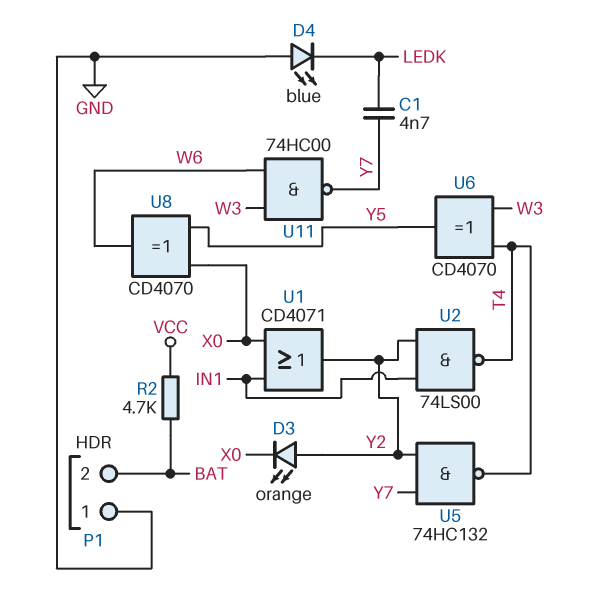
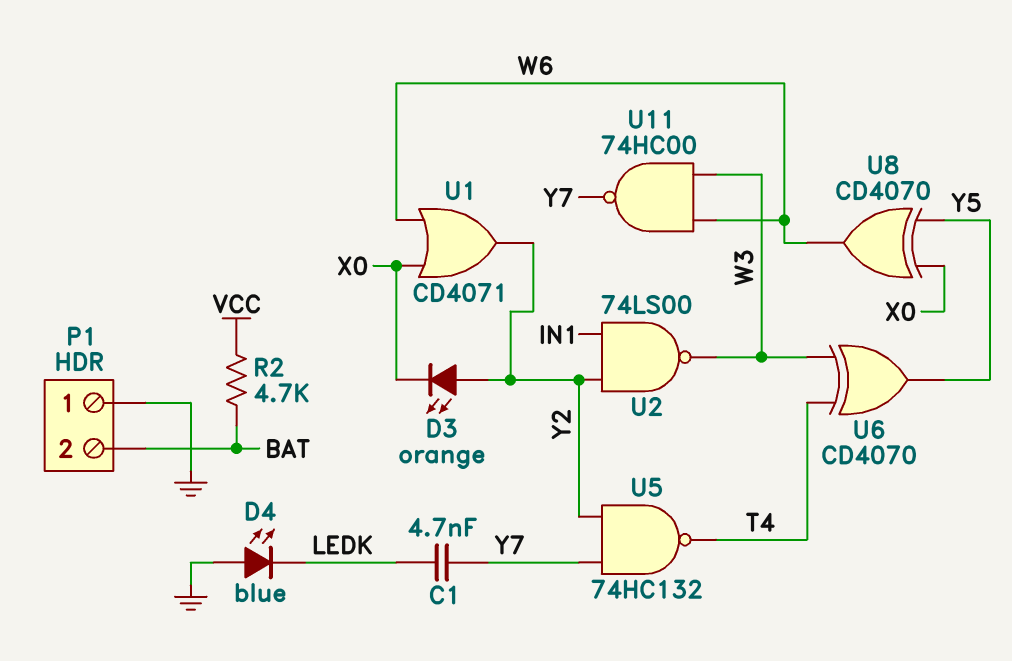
U1: OR CD4071 (in IN1, in X0, out Y2) -> OR CD4071 (in W6, in X0, out Y2)
U2: NAND 74LS00 (in IN1, in Y2, out T4) -> NAND 74LS00 (in IN1, in Y2, out W3)

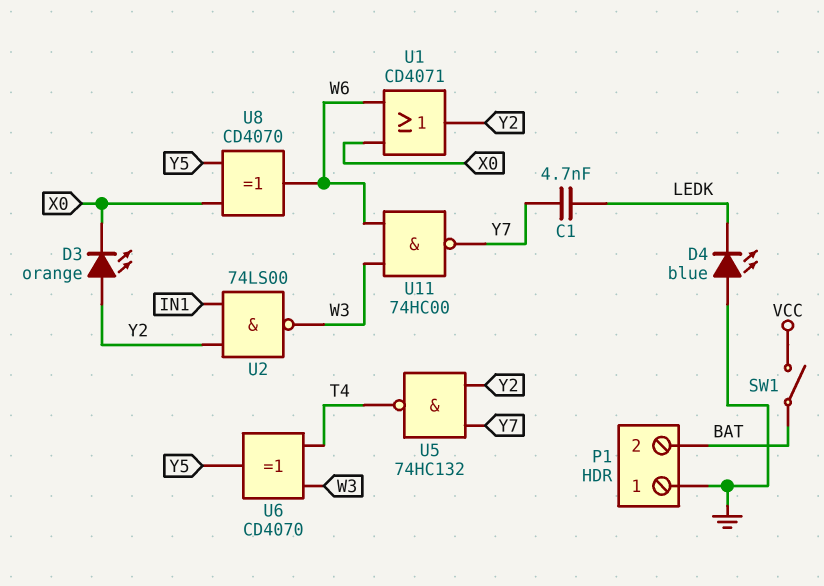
R2: 4.7k (BAT, VCC) -> none
SW1: none -> switch (BAT, VCC)

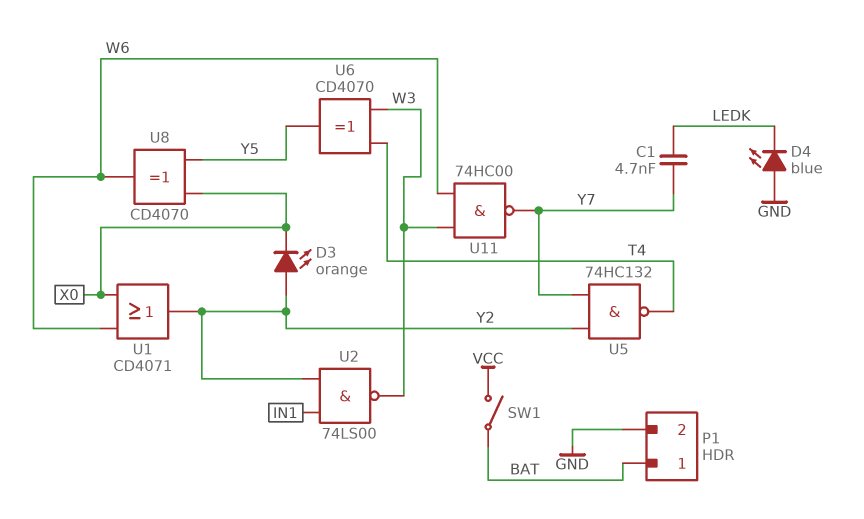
P1 pin 1: GND -> BAT
P1 pin 2: BAT -> GND

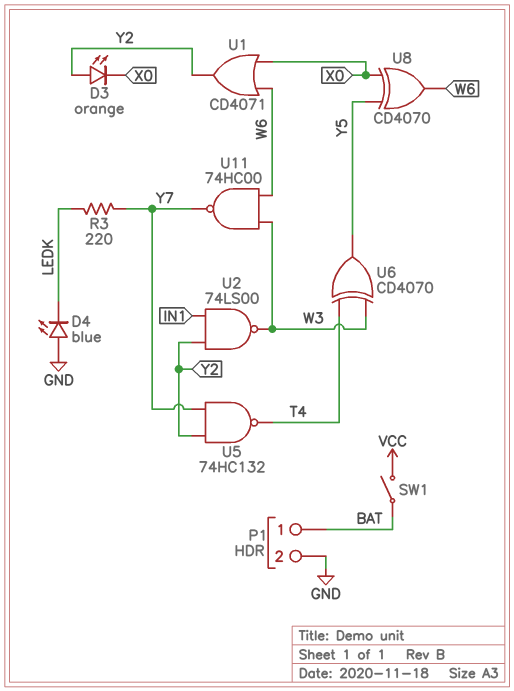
C1: 4.7nF (LEDK, Y7) -> none
R3: none -> 220 (LEDK, Y7)

